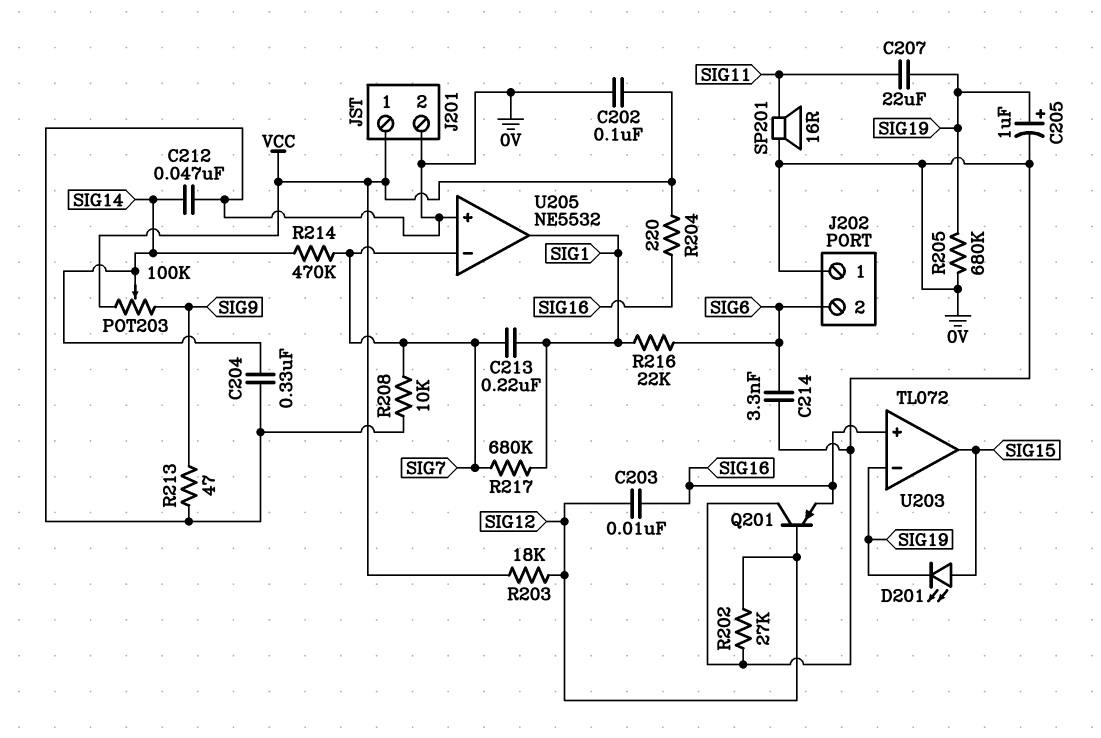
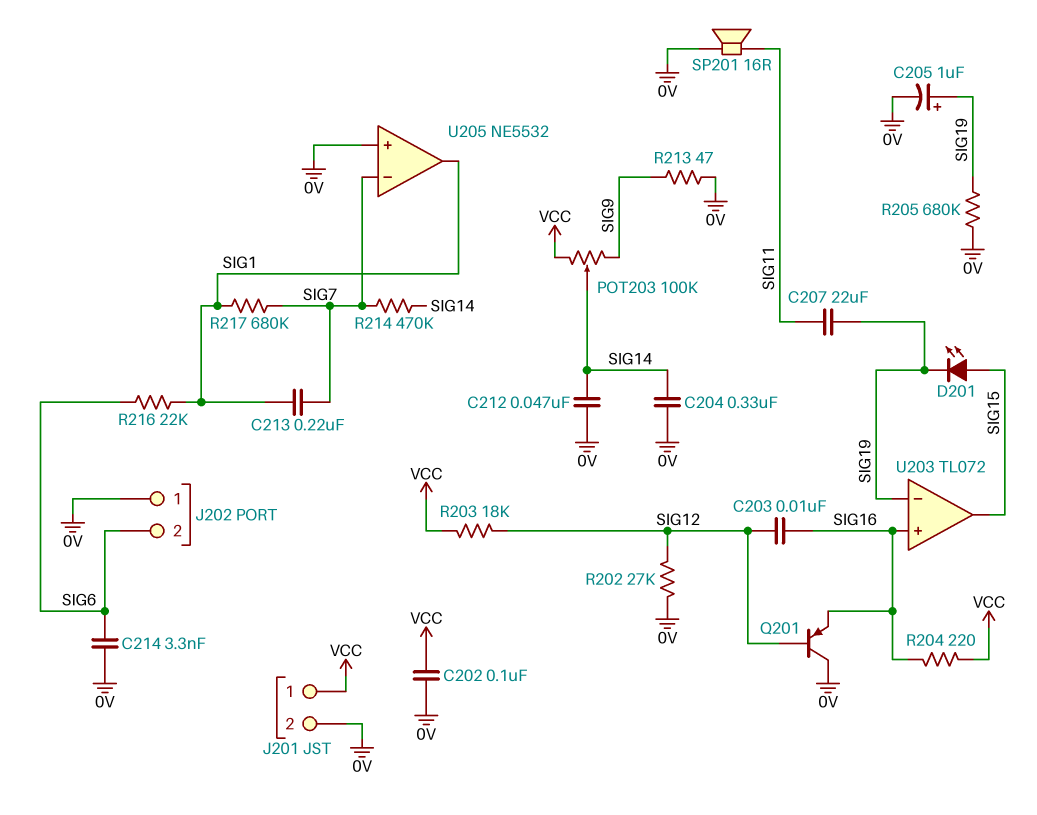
R208: 10k (0V, SIG7) -> none

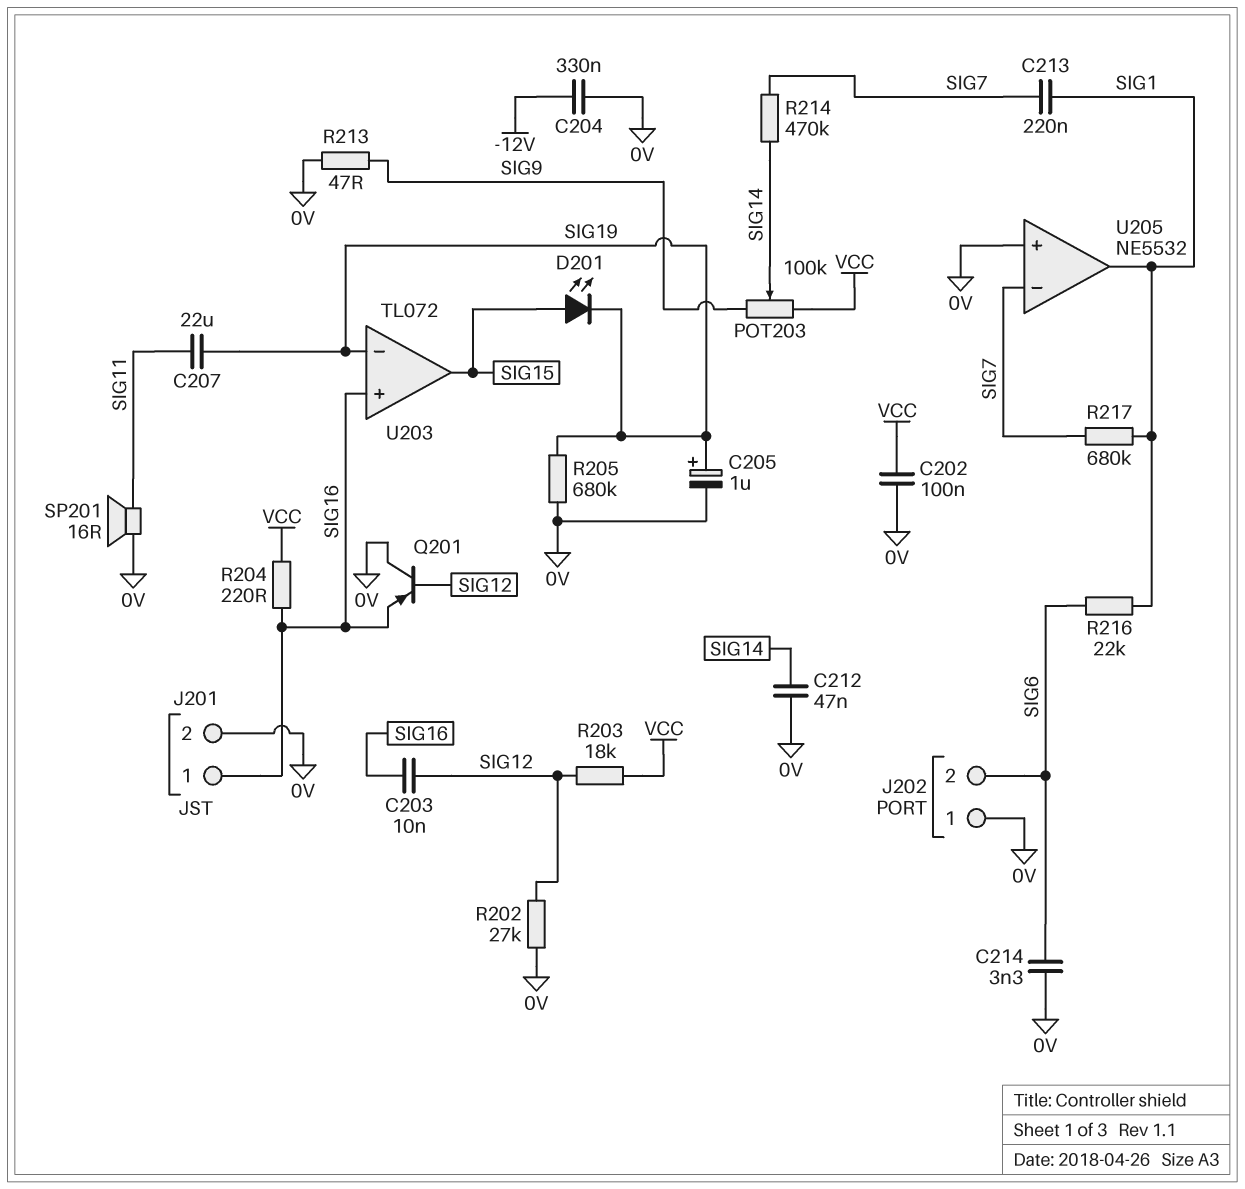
C204: 330nF (0V, SIG14) -> 330nF (-12V, 0V)
J201 pin 1: VCC -> SIG16

